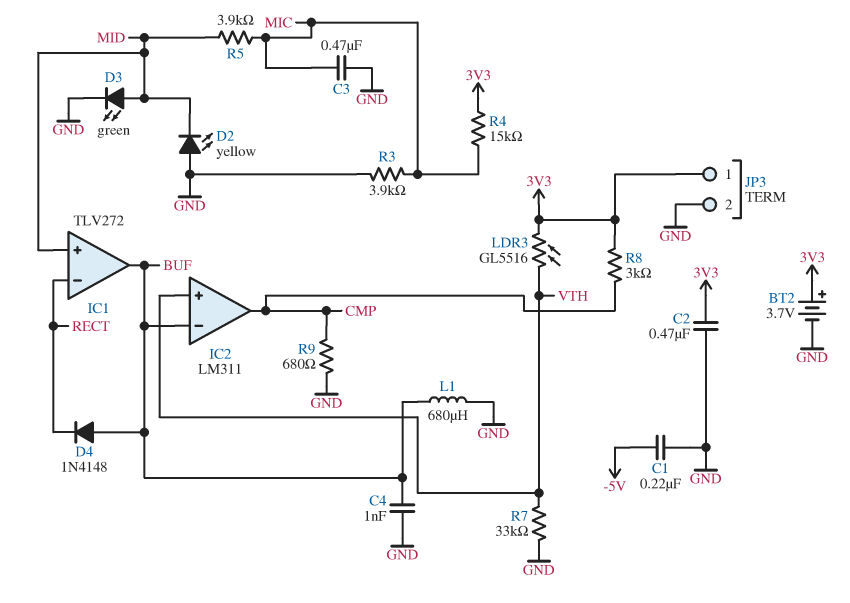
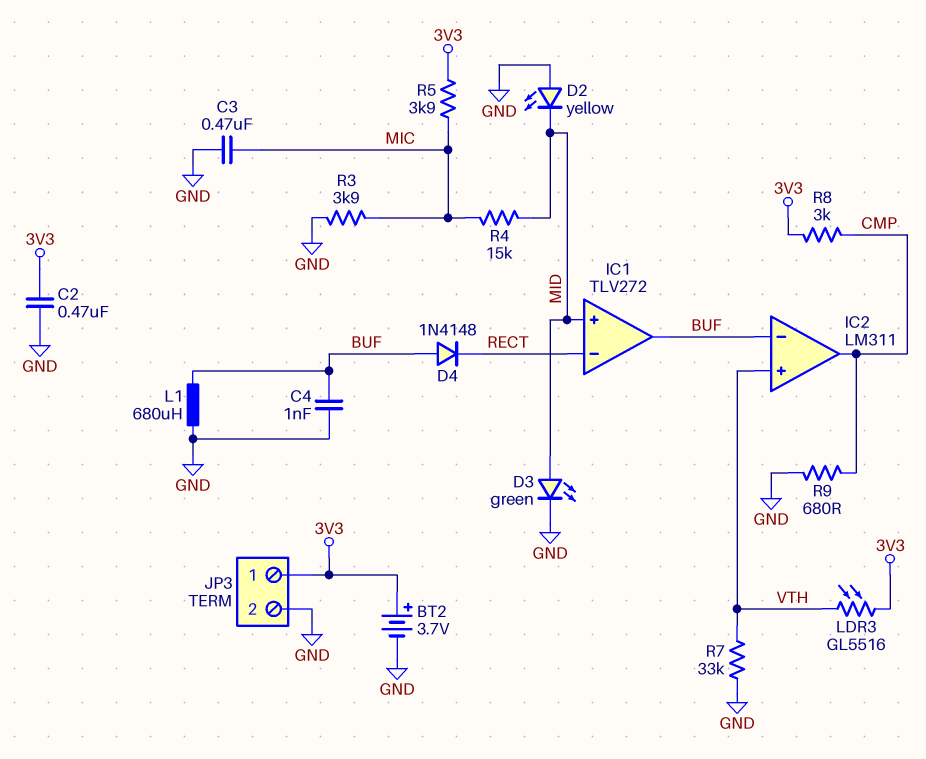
C1: 220nF (-5V, GND) -> none
R4: 15k (3V3, MIC) -> 15k (MIC, MID)
R5: 3.9k (MIC, MID) -> 3.9k (3V3, MIC)

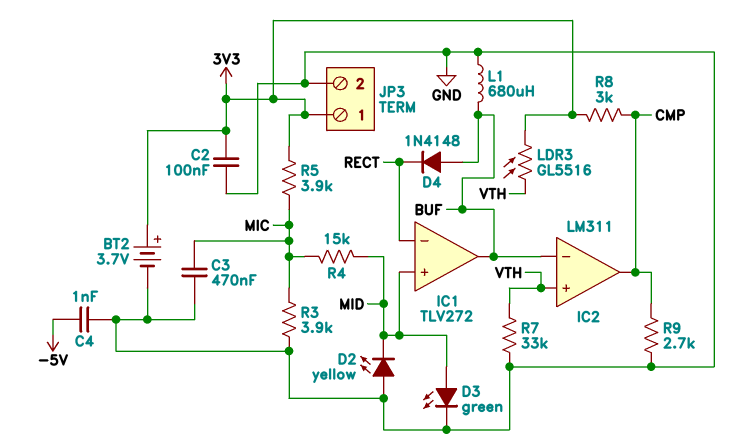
C2: 470nF (3V3, GND) -> 100nF (3V3, GND)
C4: 1nF (BUF, GND) -> 1nF (-5V, GND)
R9: 680 (CMP, GND) -> 2.7k (CMP, GND)

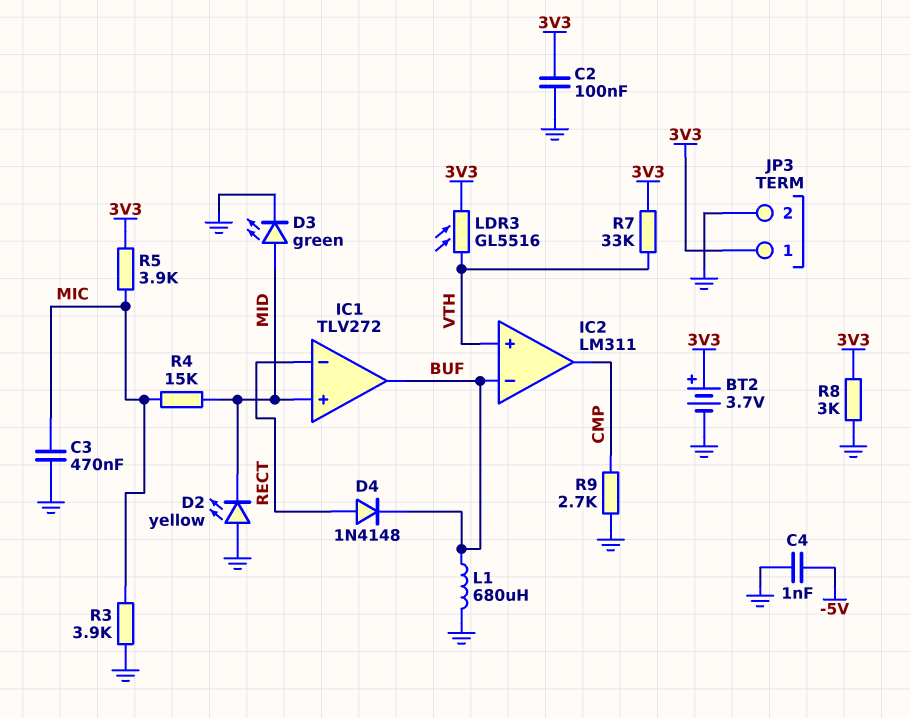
D4: diode 1N4148 (A BUF, K RECT) -> diode 1N4148 (A RECT, K BUF)
R7: 33k (GND, VTH) -> 33k (3V3, VTH)
R8: 3k (3V3, CMP) -> 3k (3V3, GND)

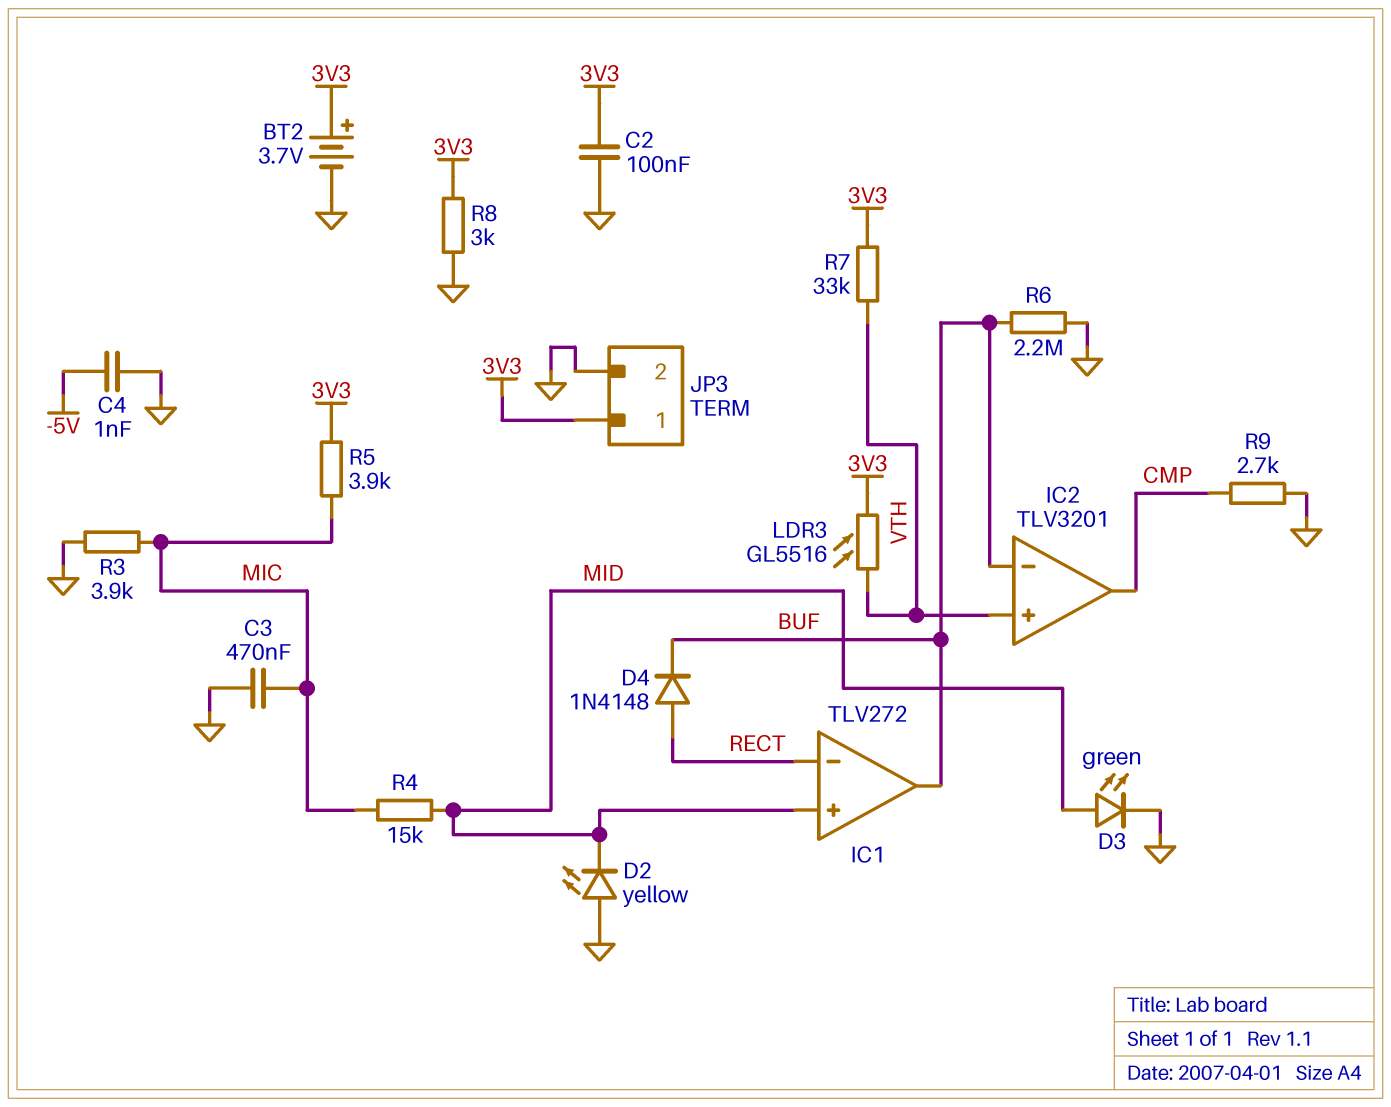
IC2: LM311 -> TLV3201
L1: 680uH (BUF, GND) -> none
R6: none -> 2.2M (BUF, GND)

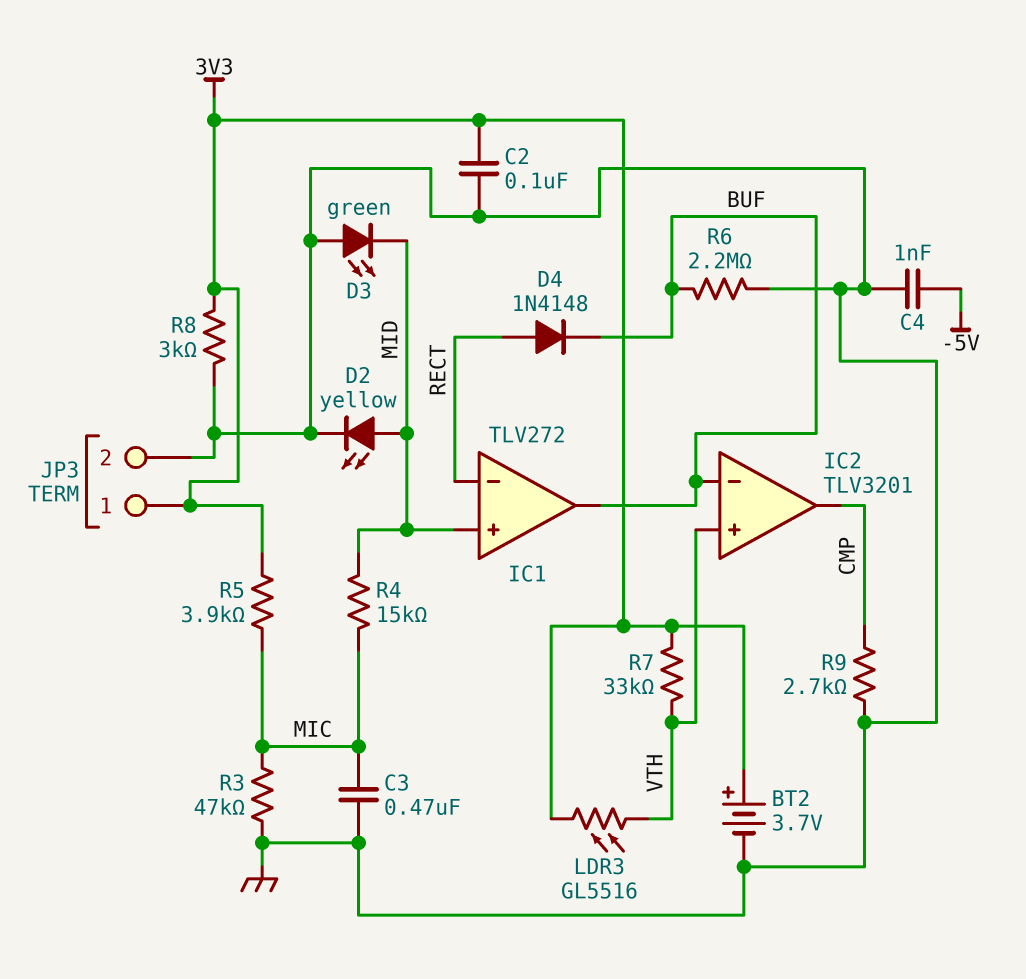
D2: LED yellow (A GND, K MID) -> LED yellow (A MID, K GND)
D3: LED green (A MID, K GND) -> LED green (A GND, K MID)
R3: 3.9k (GND, MIC) -> 47k (GND, MIC)

